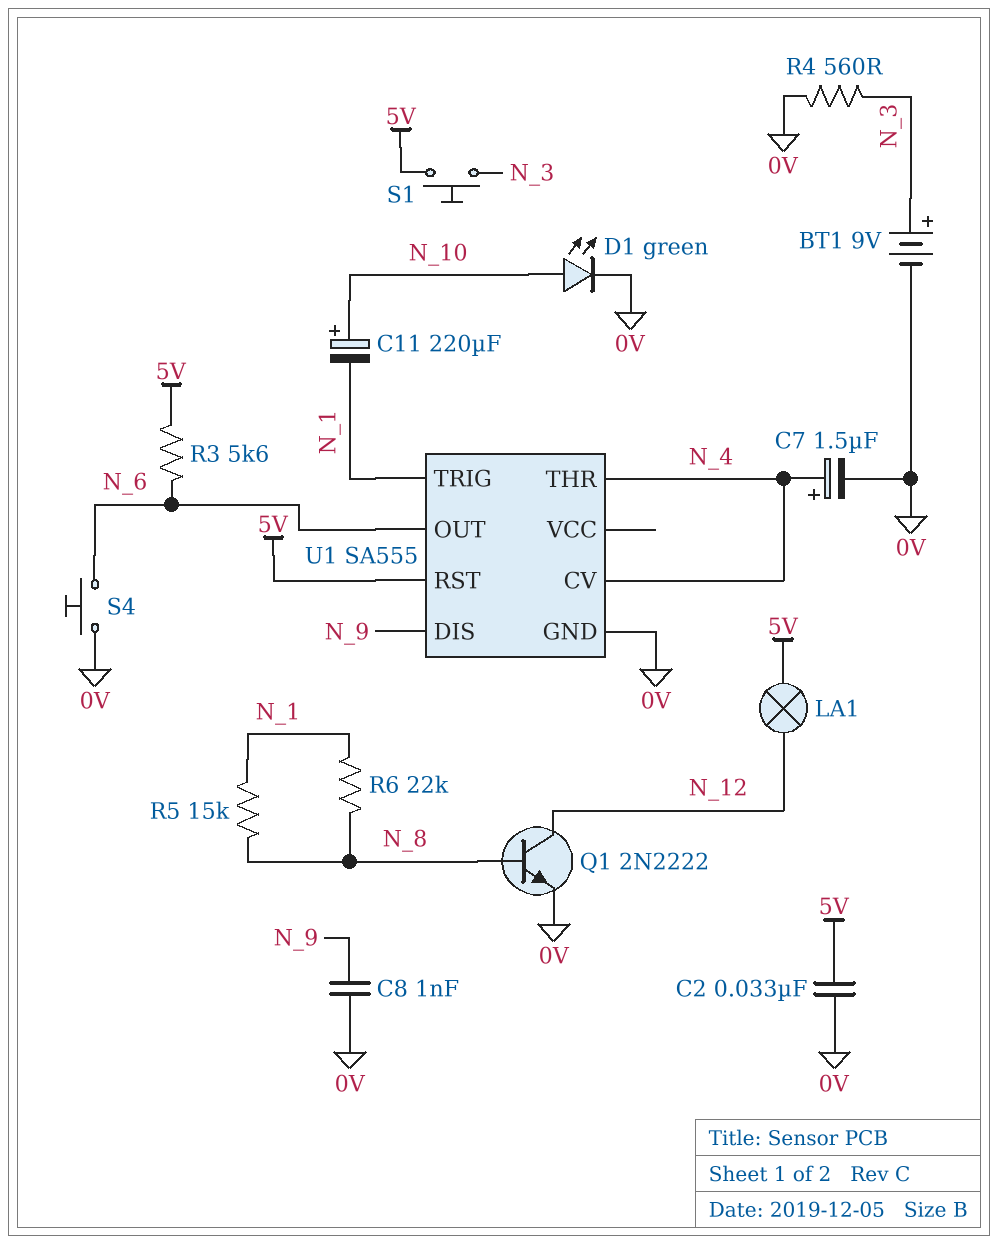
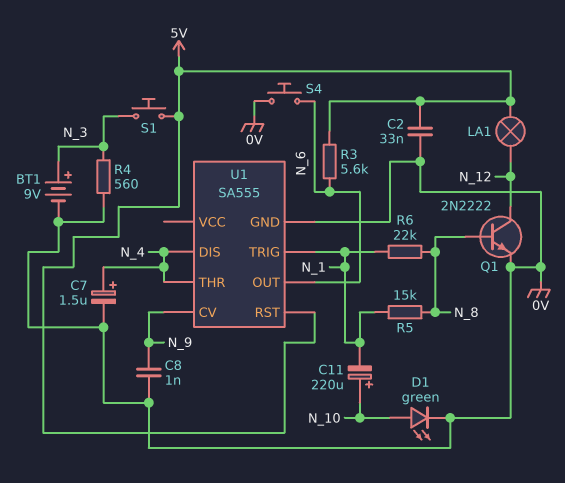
U1 pin CV: N_4 -> N_9
U1 pin DIS: N_9 -> N_4

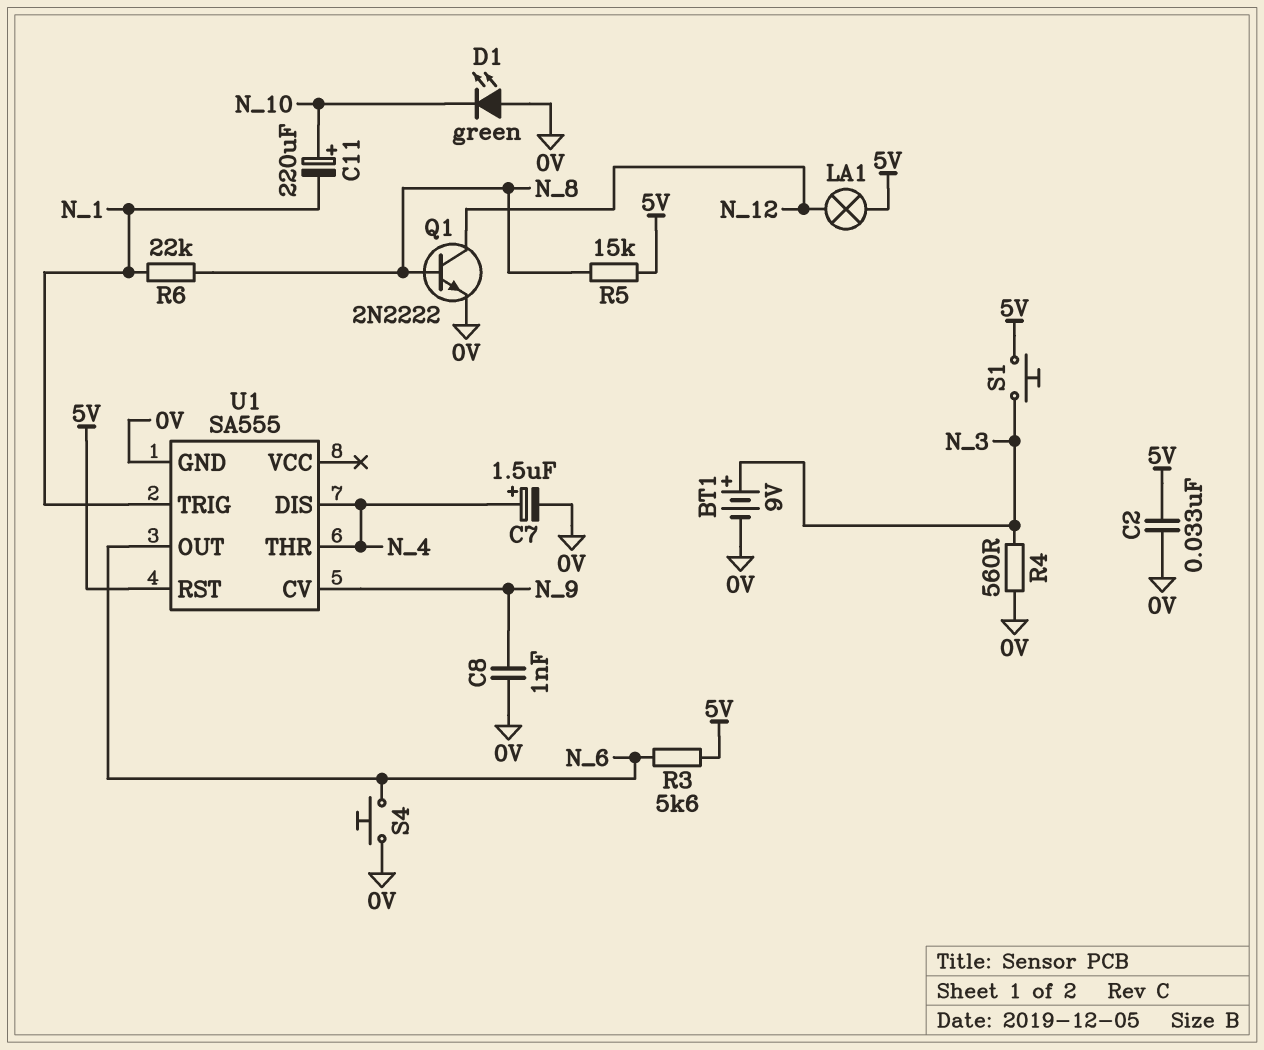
D1: LED green (A N_10, K 0V) -> LED green (A 0V, K N_10)
R5: 15k (N_1, N_8) -> 15k (5V, N_8)

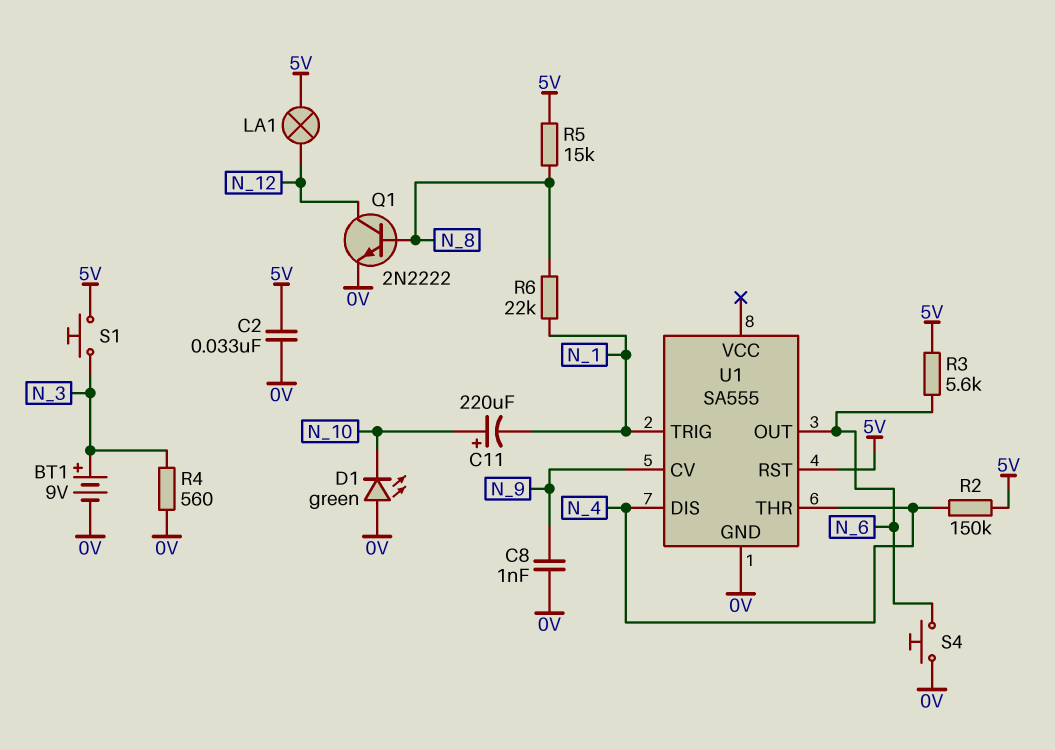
C7: 1.5uF (plus N_4, minus 0V) -> none
R2: none -> 150k (5V, N_4)

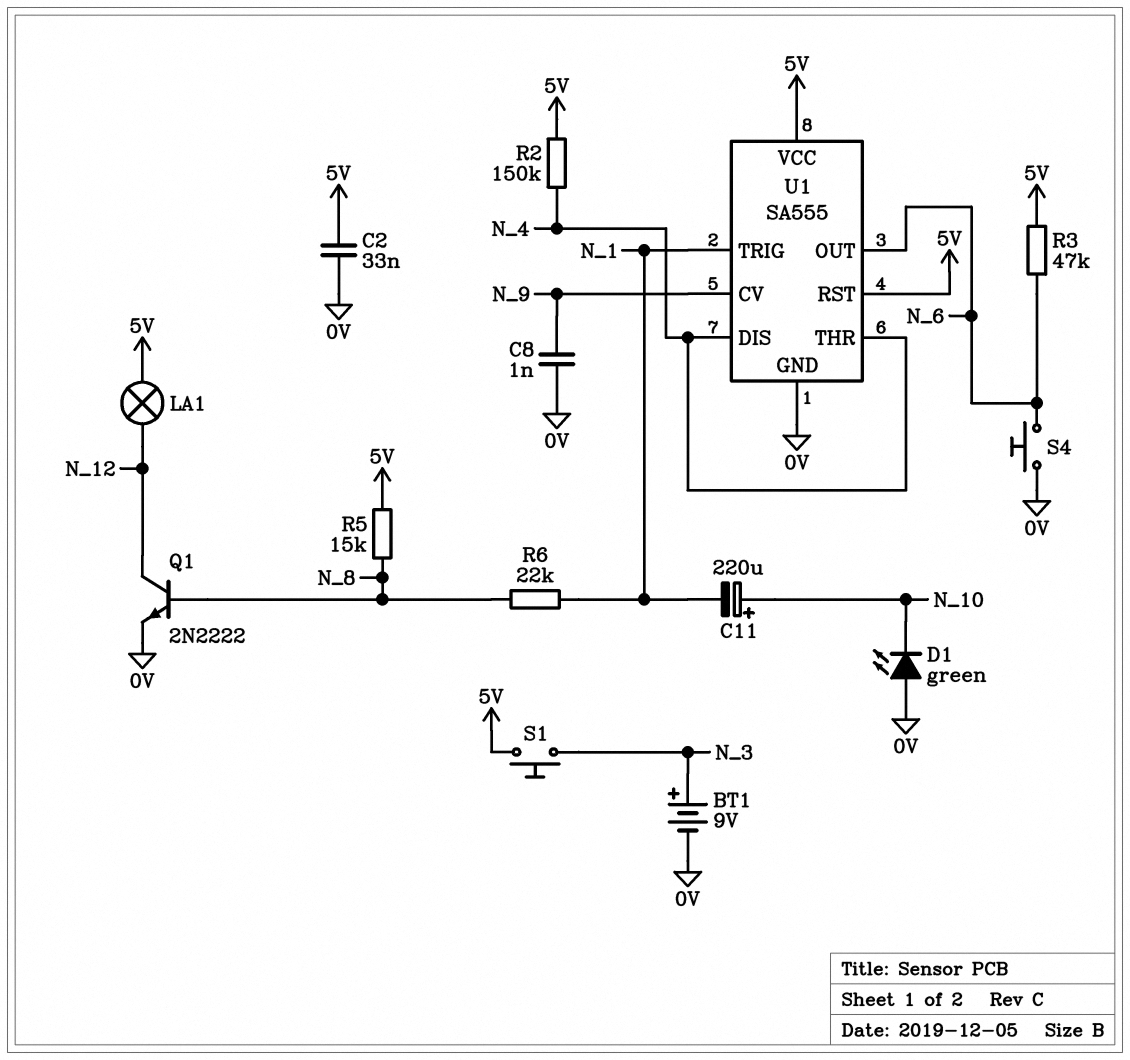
R3: 5.6k (5V, N_6) -> 47k (5V, N_6)
R4: 560 (0V, N_3) -> none
U1 pin VCC: none -> 5V

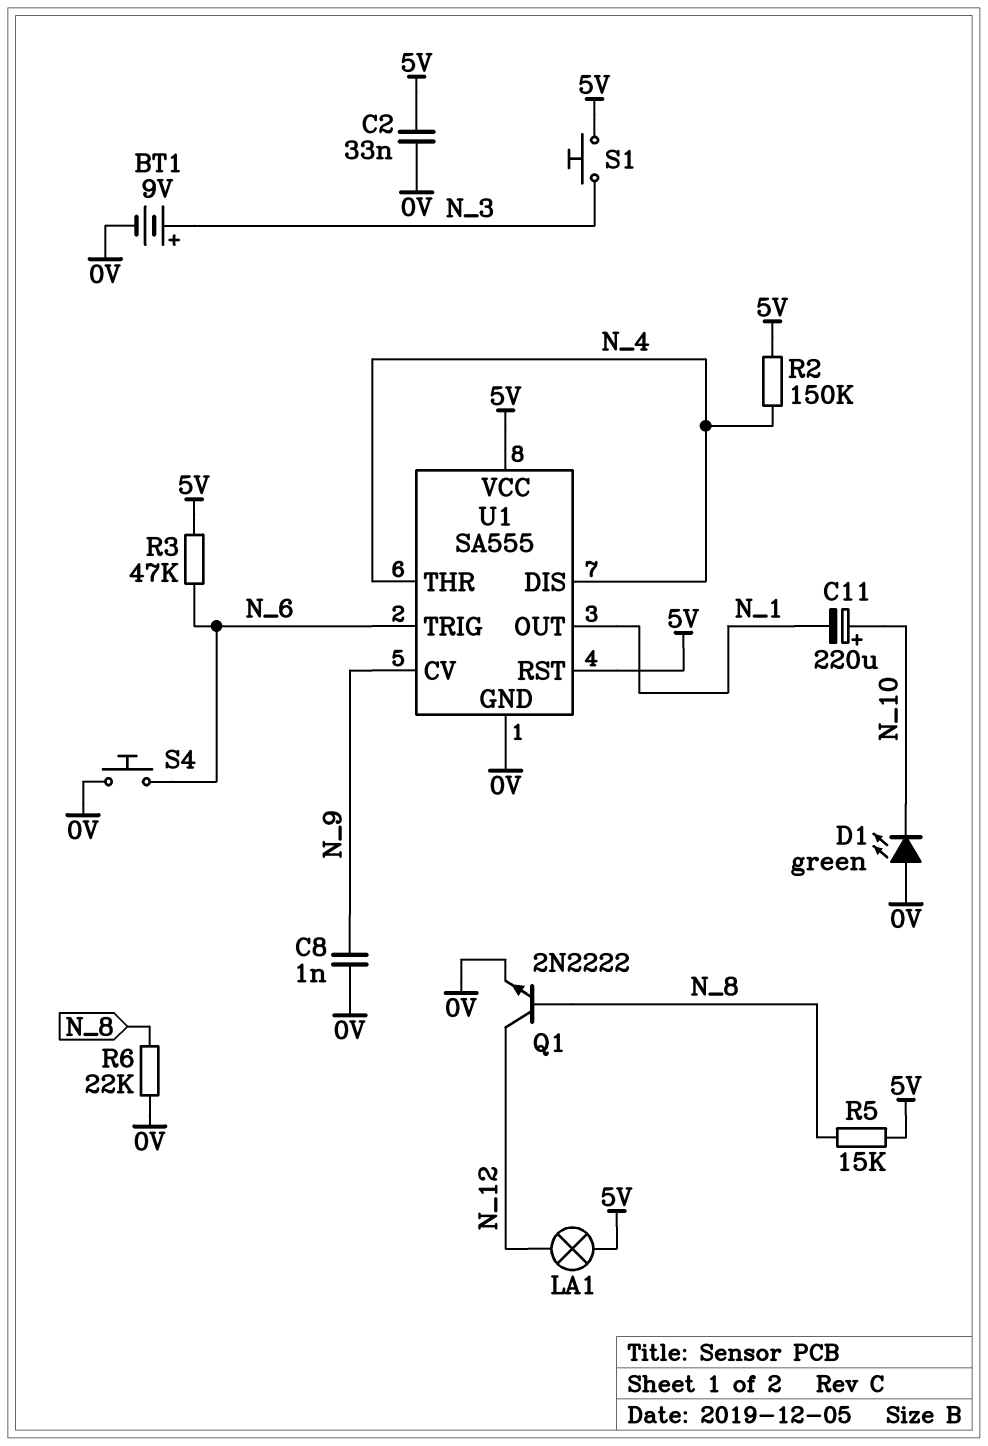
R6: 22k (N_1, N_8) -> 22k (0V, N_8)
U1 pin OUT: N_6 -> N_1
U1 pin TRIG: N_1 -> N_6

